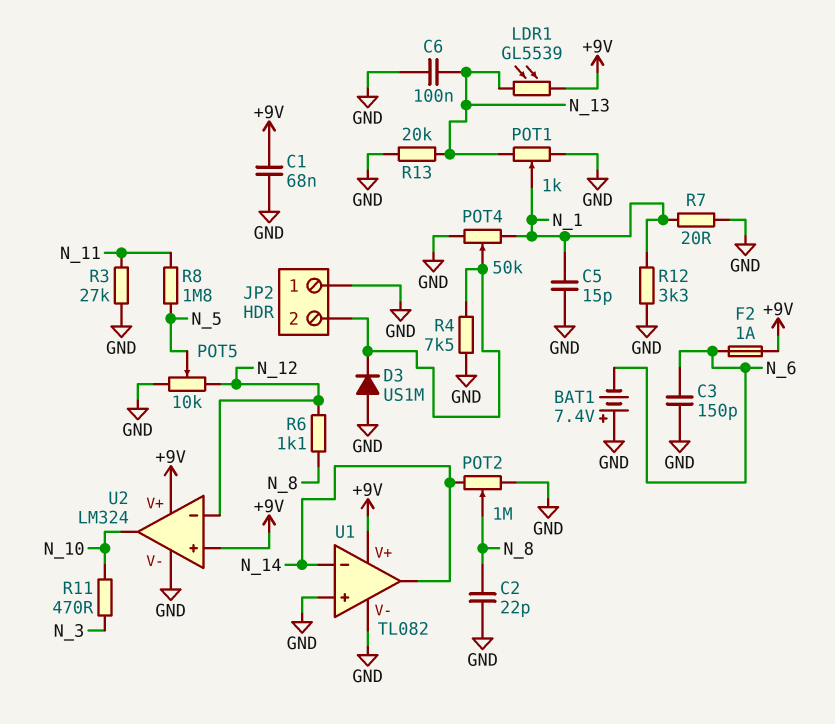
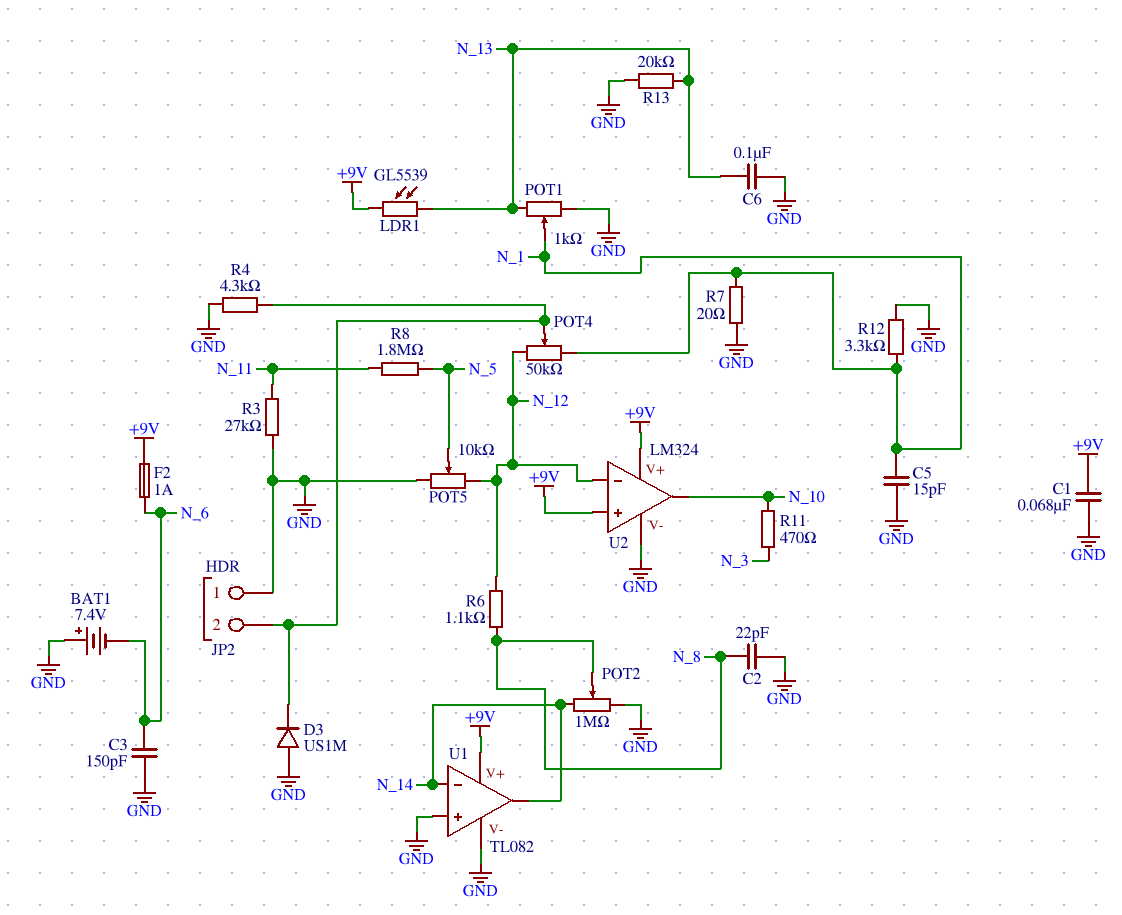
POT4: 50k (GND, N_1, wiper JP2/2) -> 50k (N_1, N_12, wiper JP2/2)
R4: 7.5k (GND, JP2/2) -> 4.3k (GND, JP2/2)

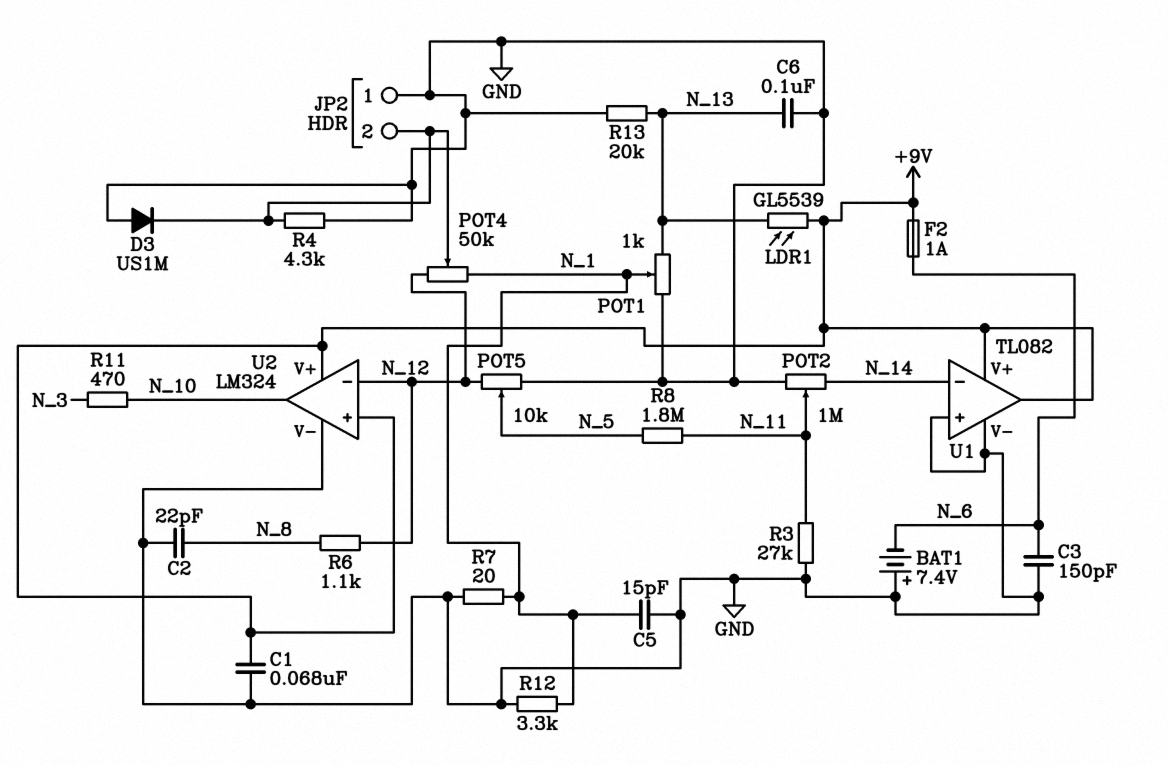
POT2: 1M (GND, N_14, wiper N_8) -> 1M (GND, N_14, wiper N_11)
U1 pin out: N_14 -> +9V

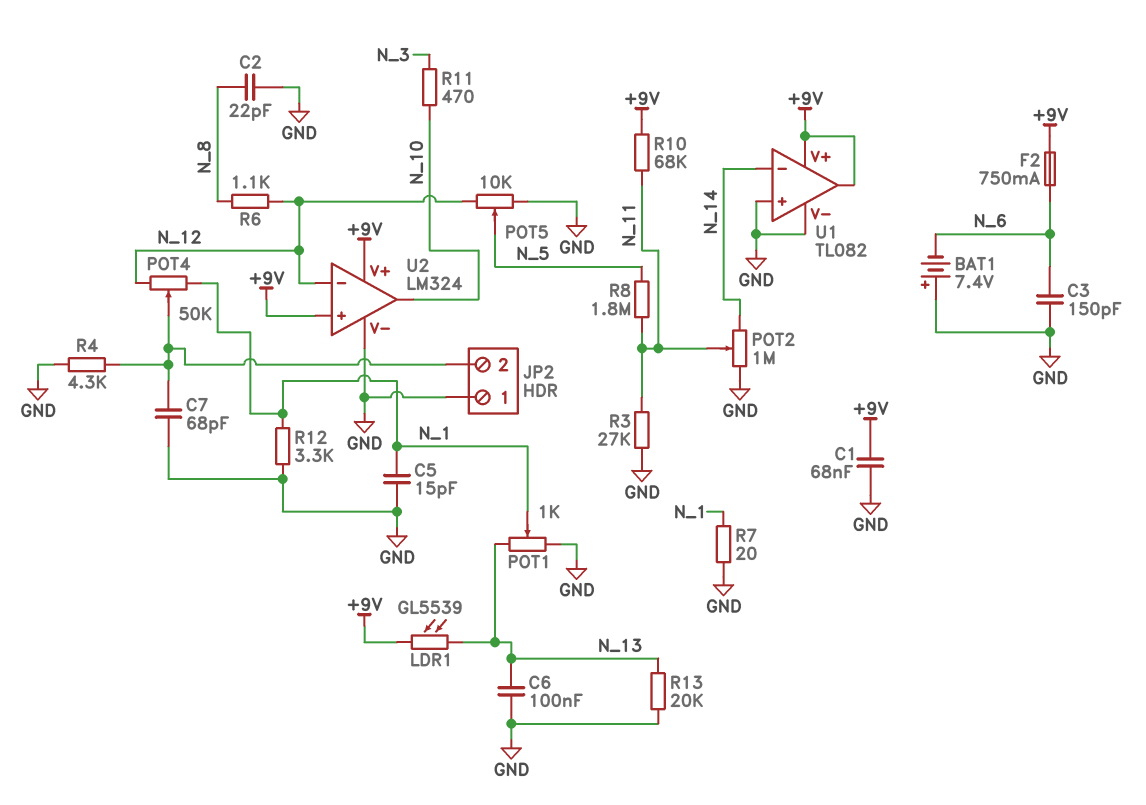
C7: none -> 68pF (GND, JP2/2)
D3: diode US1M (A GND, K JP2/2) -> none
F2: 1A (+9V, N_6) -> 750mA (+9V, N_6)
R10: none -> 68k (+9V, N_11)

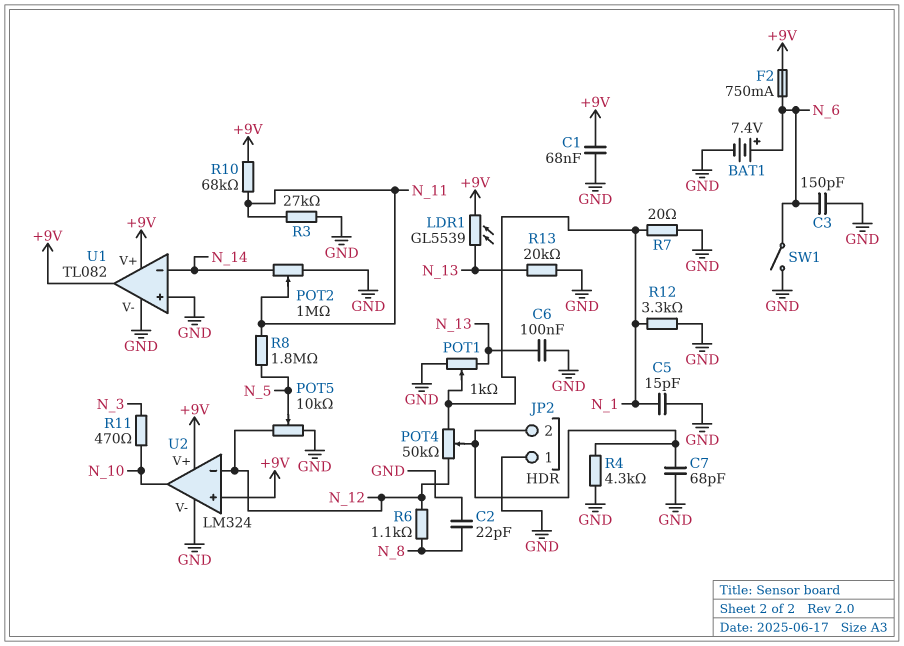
BAT1: 7.4V (plus GND, minus N_6) -> 7.4V (plus N_6, minus GND)
SW1: none -> switch (GND, N_6)

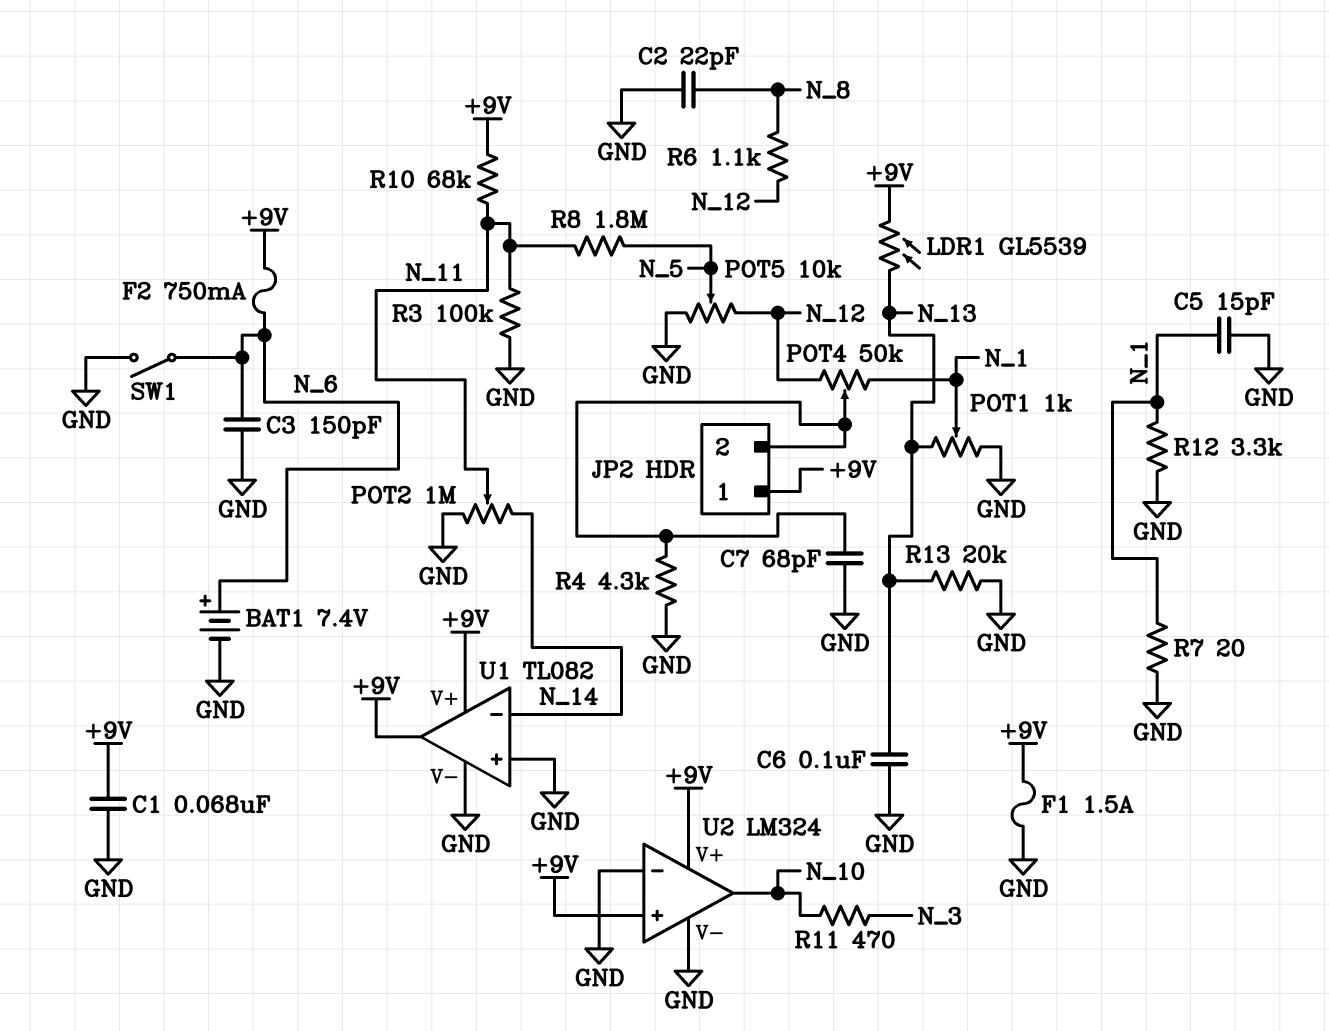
F1: none -> 1.5A (+9V, GND)
JP2 pin 1: GND -> +9V
R3: 27k (GND, N_11) -> 100k (GND, N_11)
U2 pin in-: N_12 -> GND

